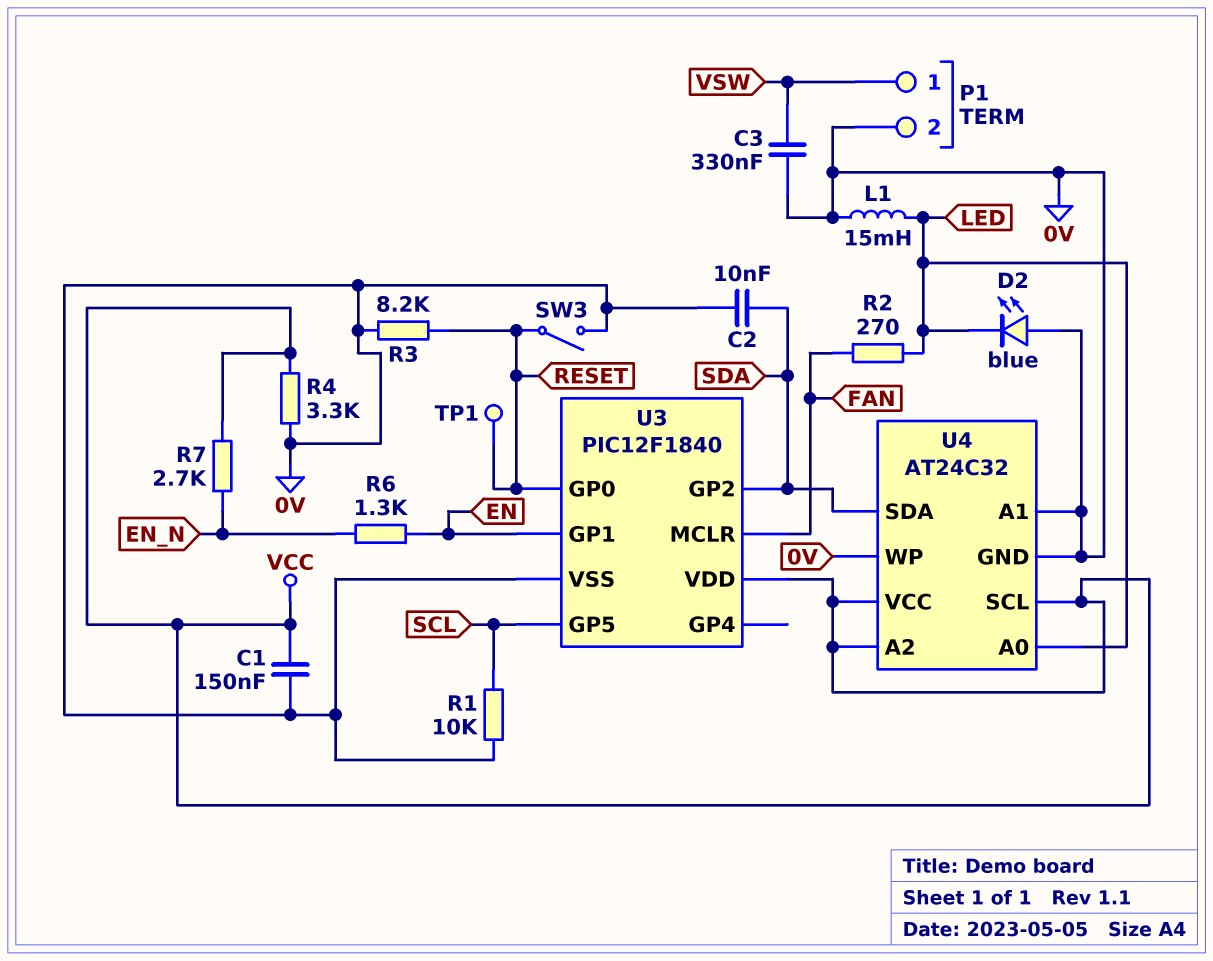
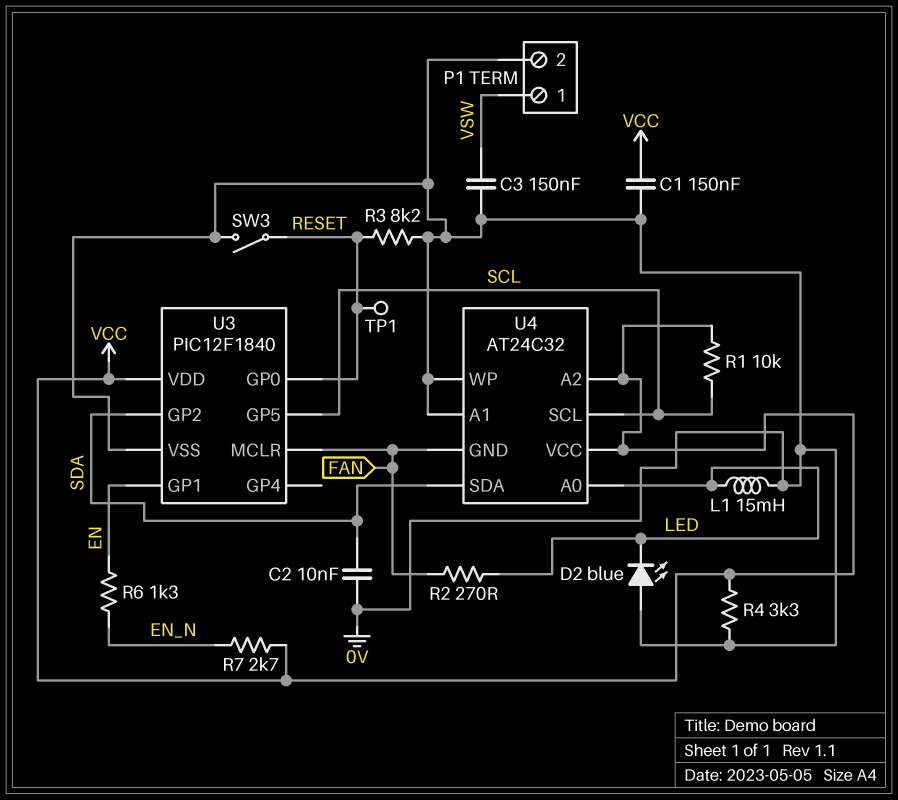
C3: 330nF (0V, VSW) -> 150nF (0V, VSW)
R1: 10k (0V, SCL) -> 10k (SCL, VCC)
U4 pin GND: 0V -> FAN
U4 pin SCL: VCC -> SCL

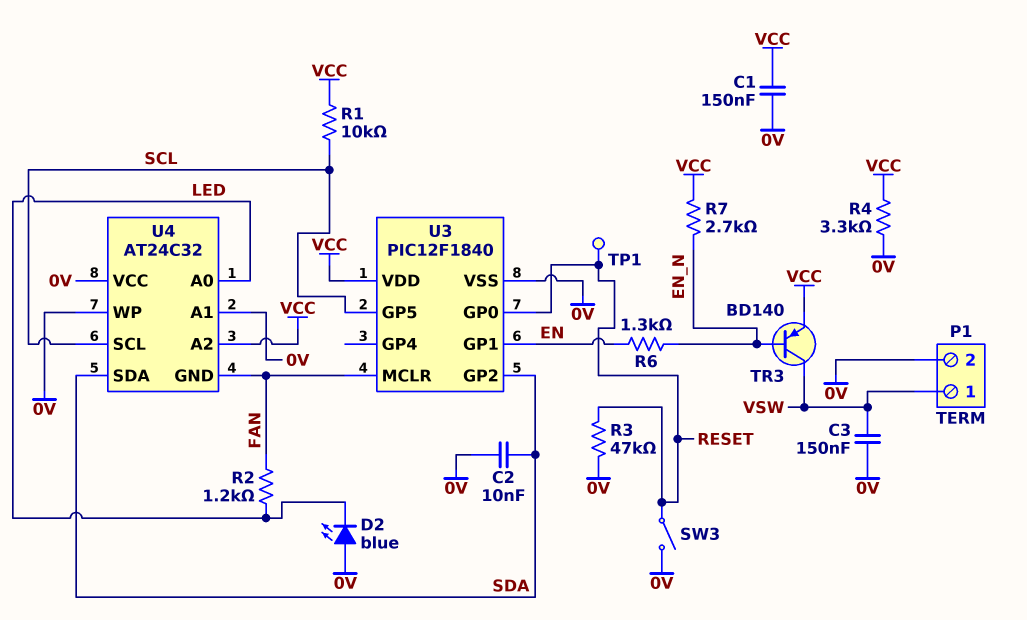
L1: 15mH (0V, LED) -> none
R2: 270 (FAN, LED) -> 1.2k (FAN, LED)
R3: 8.2k (0V, RESET) -> 47k (0V, RESET)
TR3: none -> PNP BD140 (B EN_N, C VSW, E VCC)
U4 pin VCC: VCC -> 0V

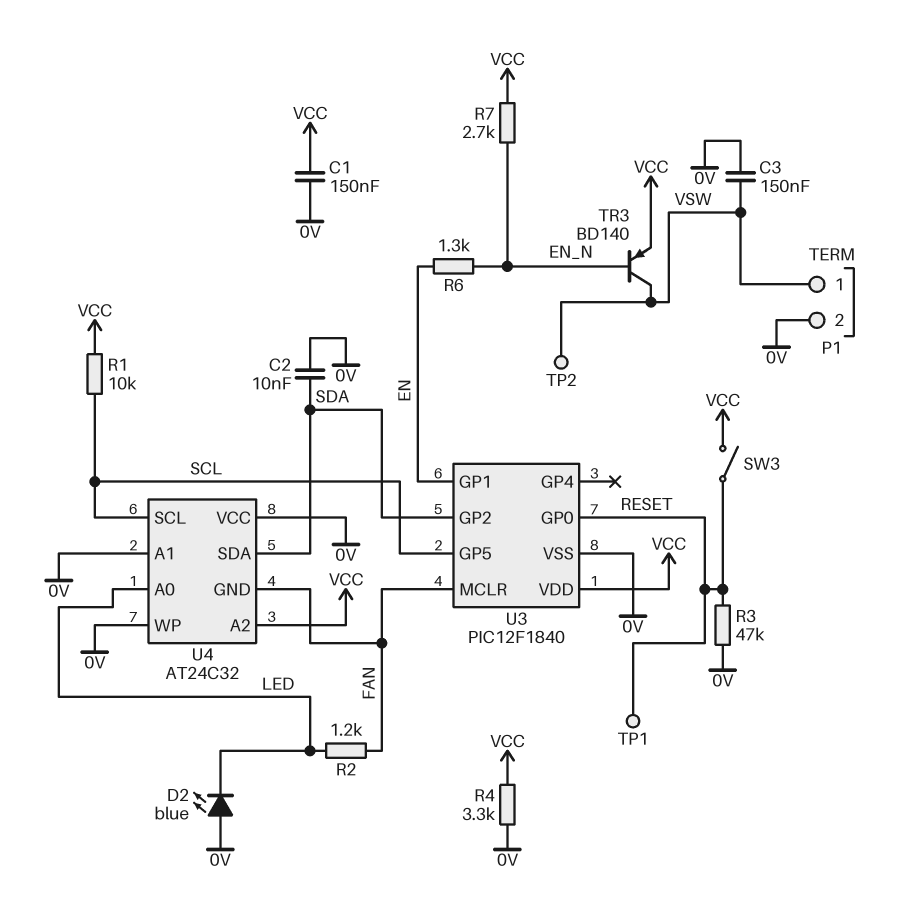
SW3: switch (0V, RESET) -> switch (RESET, VCC)
TP2: none -> test point (VSW)

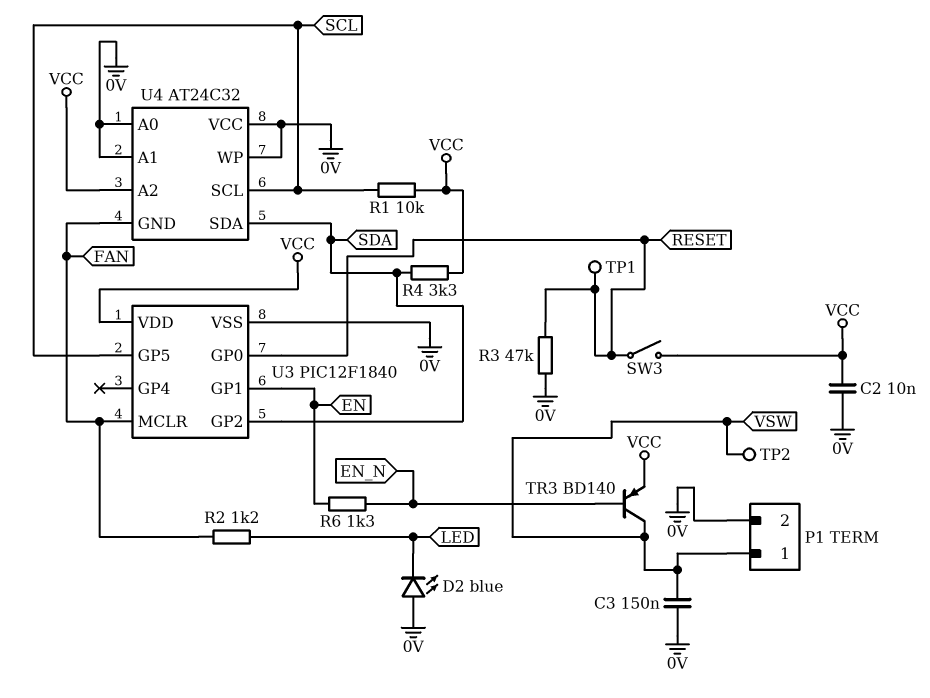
C1: 150nF (0V, VCC) -> none
C2: 10nF (0V, SDA) -> 10nF (0V, VCC)
R4: 3.3k (0V, VCC) -> 3.3k (SDA, VCC)
R7: 2.7k (EN_N, VCC) -> none
U4 pin A0: LED -> 0V

